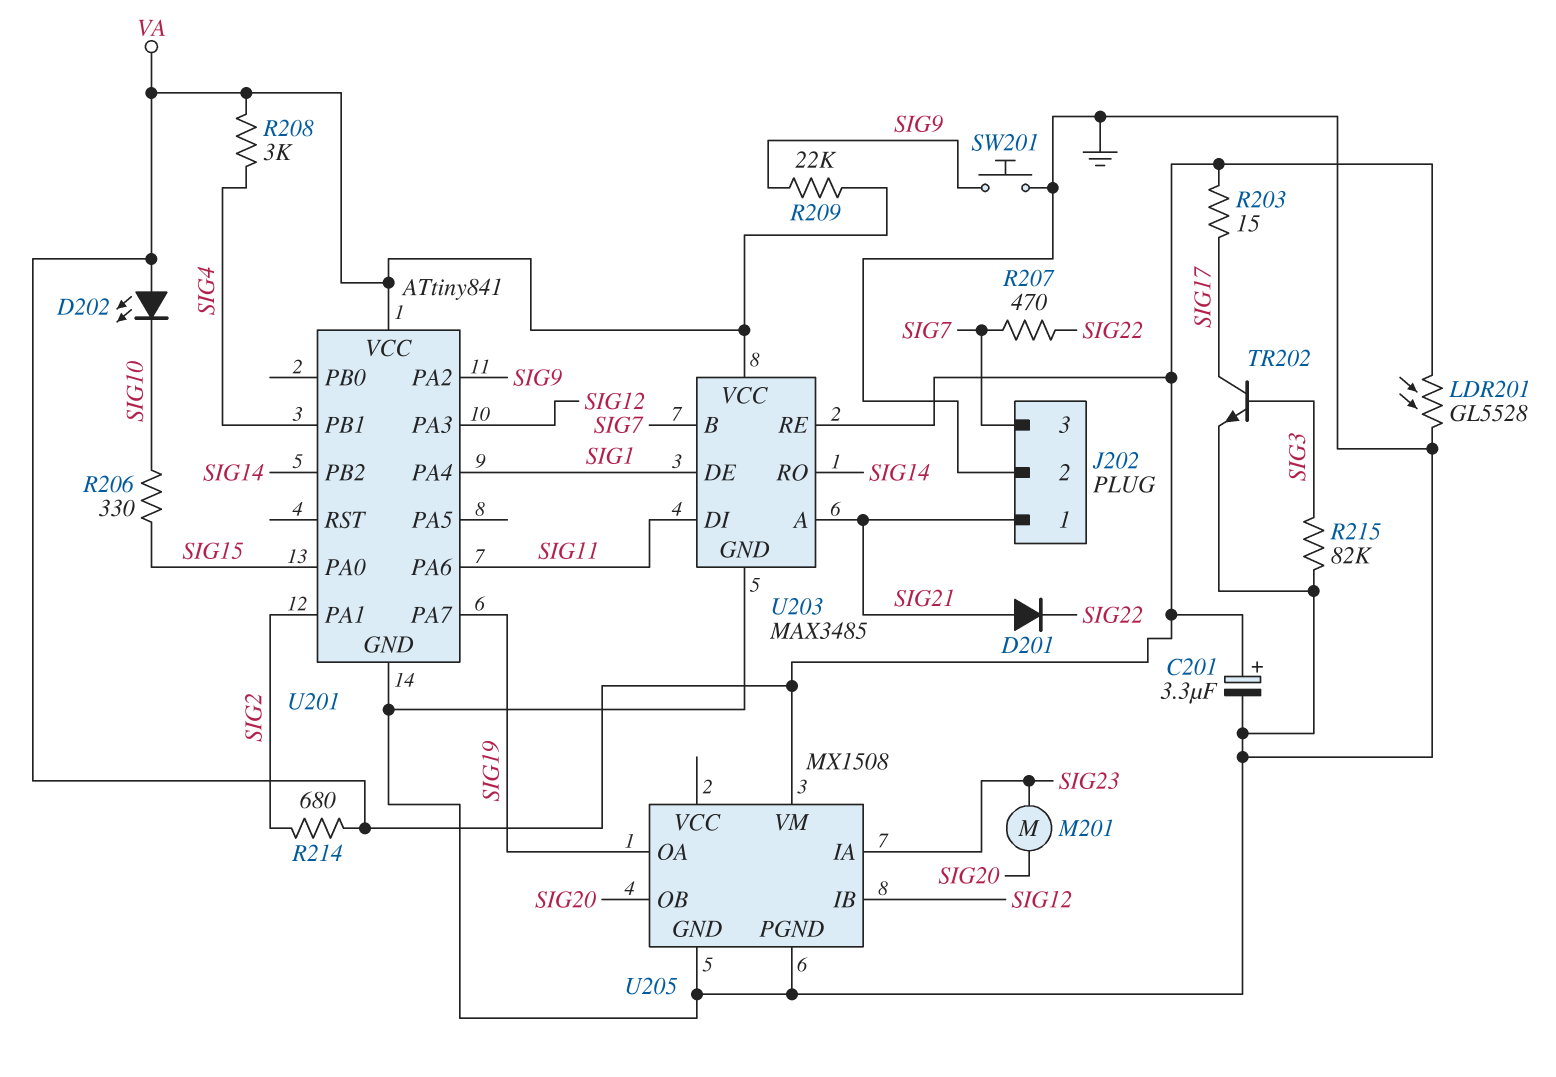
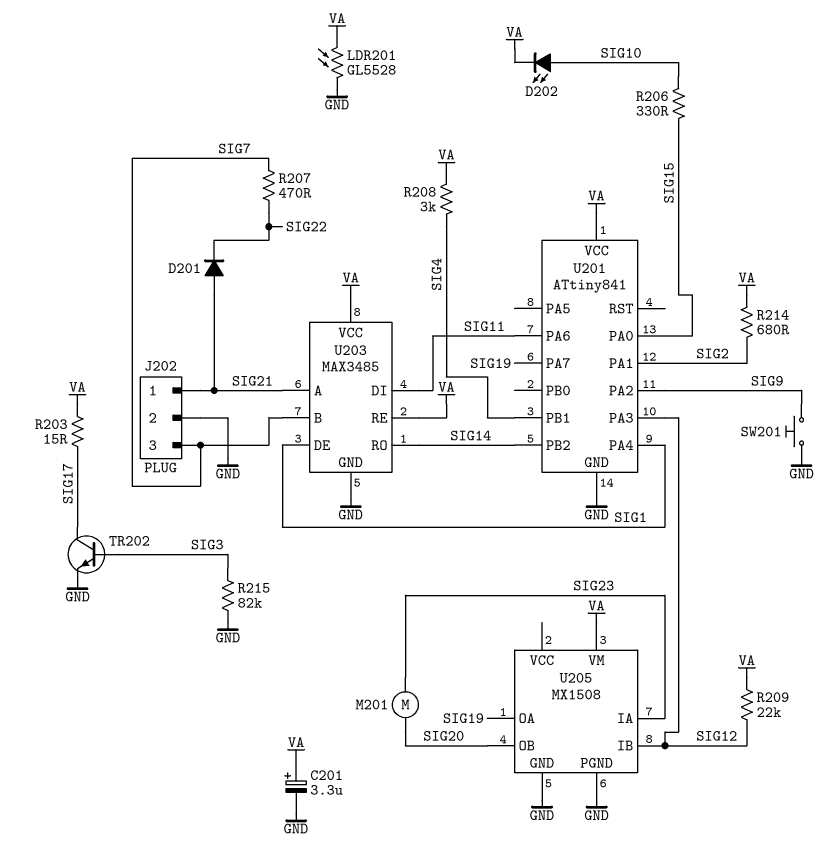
D202: LED (A VA, K SIG10) -> LED (A SIG10, K VA)
R209: 22k (SIG9, VA) -> 22k (SIG12, VA)

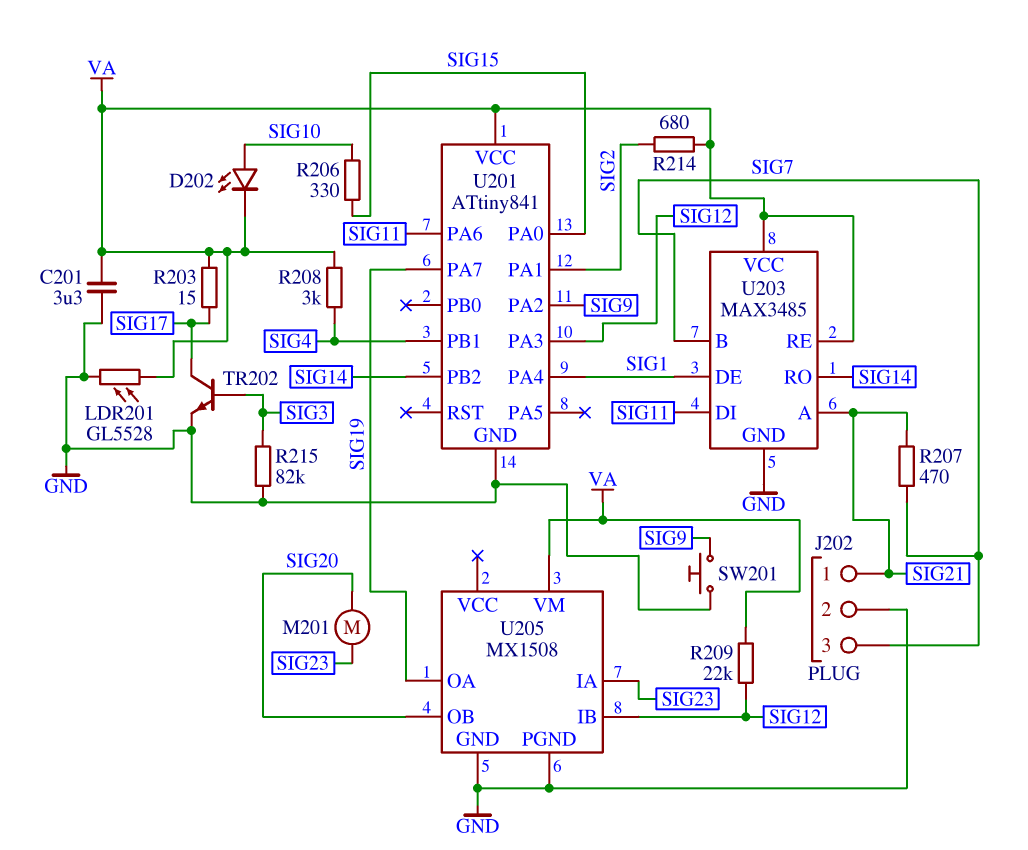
C201: 3.3uF (plus VA, minus GND) -> 3.3uF (GND, VA)
D201: diode (A SIG21, K SIG22) -> none
R207: 470 (SIG7, SIG22) -> 470 (SIG7, SIG21)

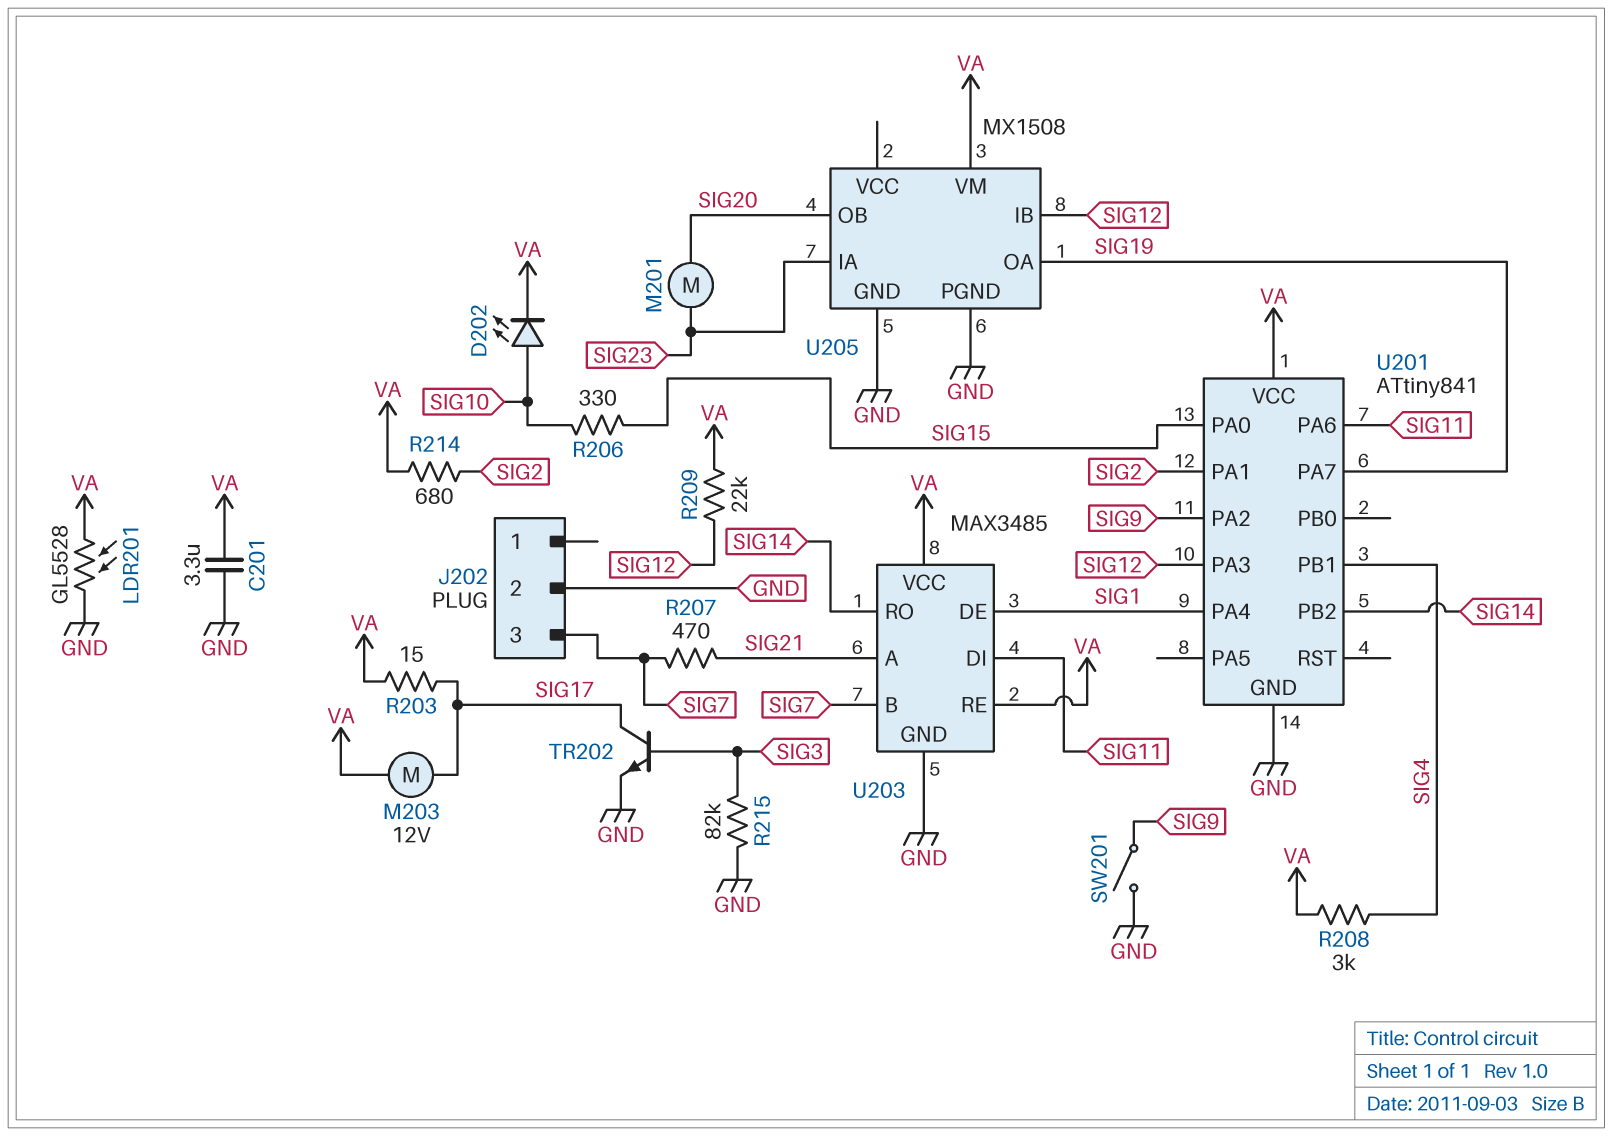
J202 pin 1: SIG21 -> none
M203: none -> motor 12V (SIG17, VA)
SW201: button (GND, SIG9) -> switch (GND, SIG9)

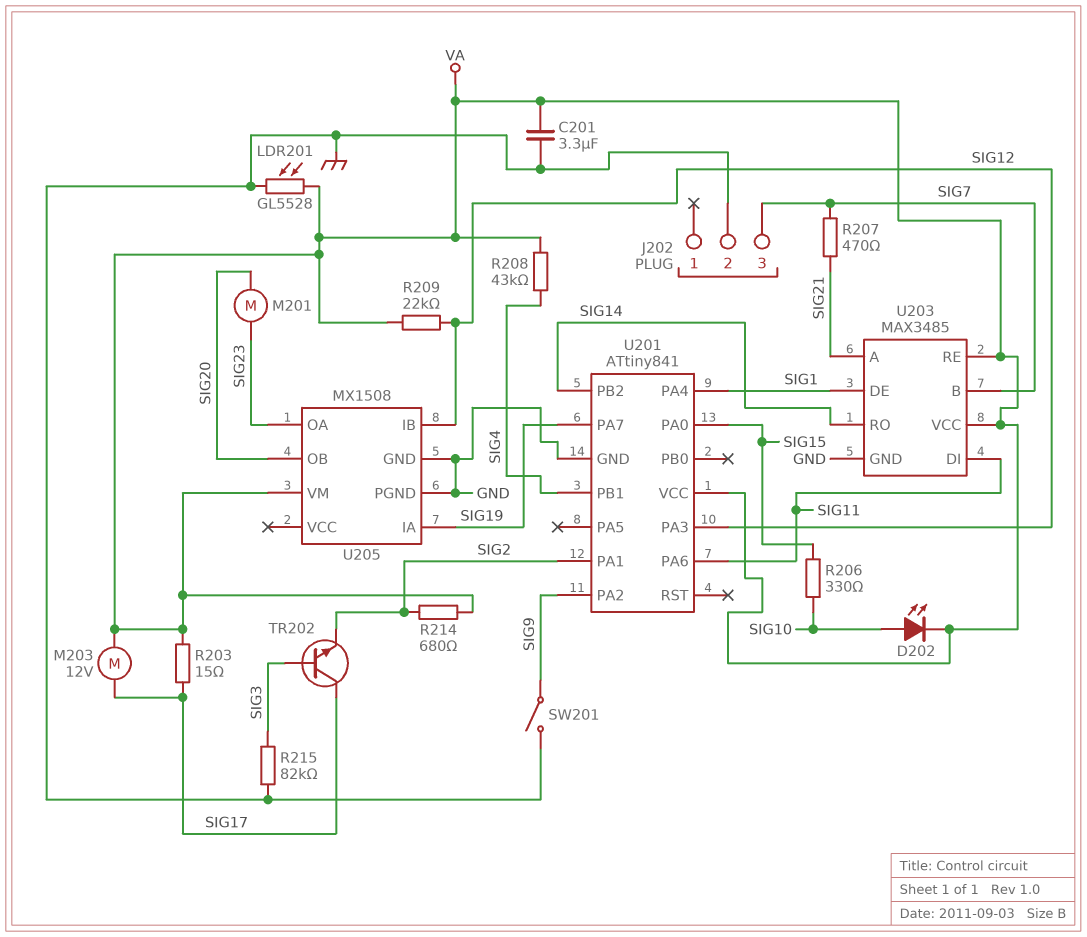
R208: 3k (SIG4, VA) -> 43k (SIG4, VA)
TR202: NPN (B SIG3, C SIG17, E GND) -> NPN (B SIG3, C SIG17, E SIG2)
U205 pin IA: SIG23 -> SIG19
U205 pin OA: SIG19 -> SIG23

